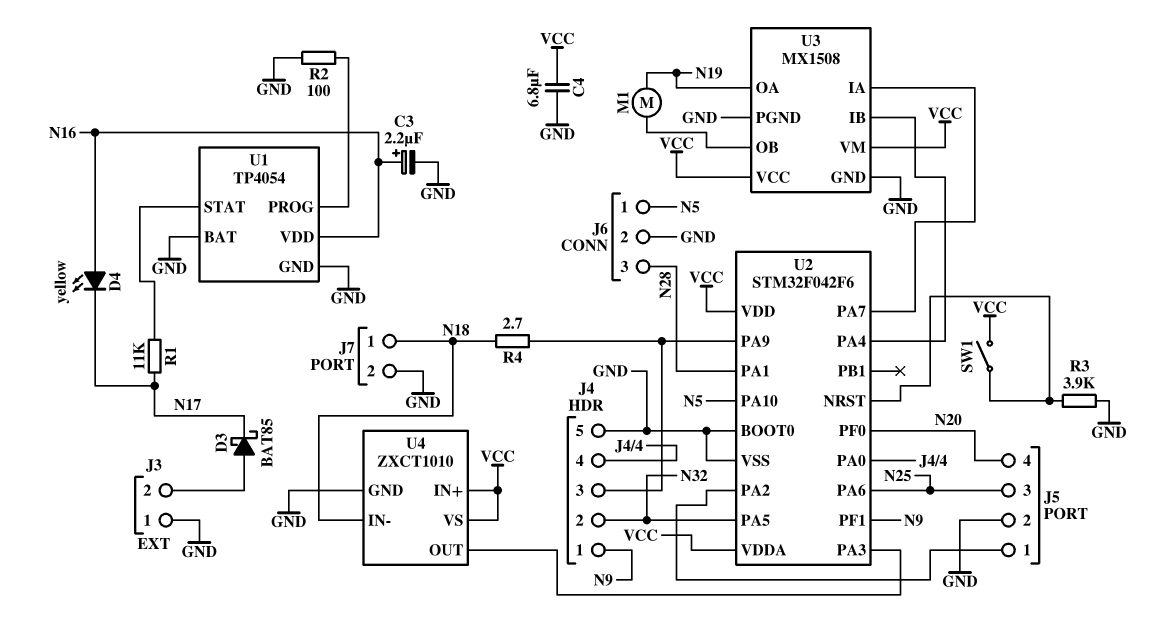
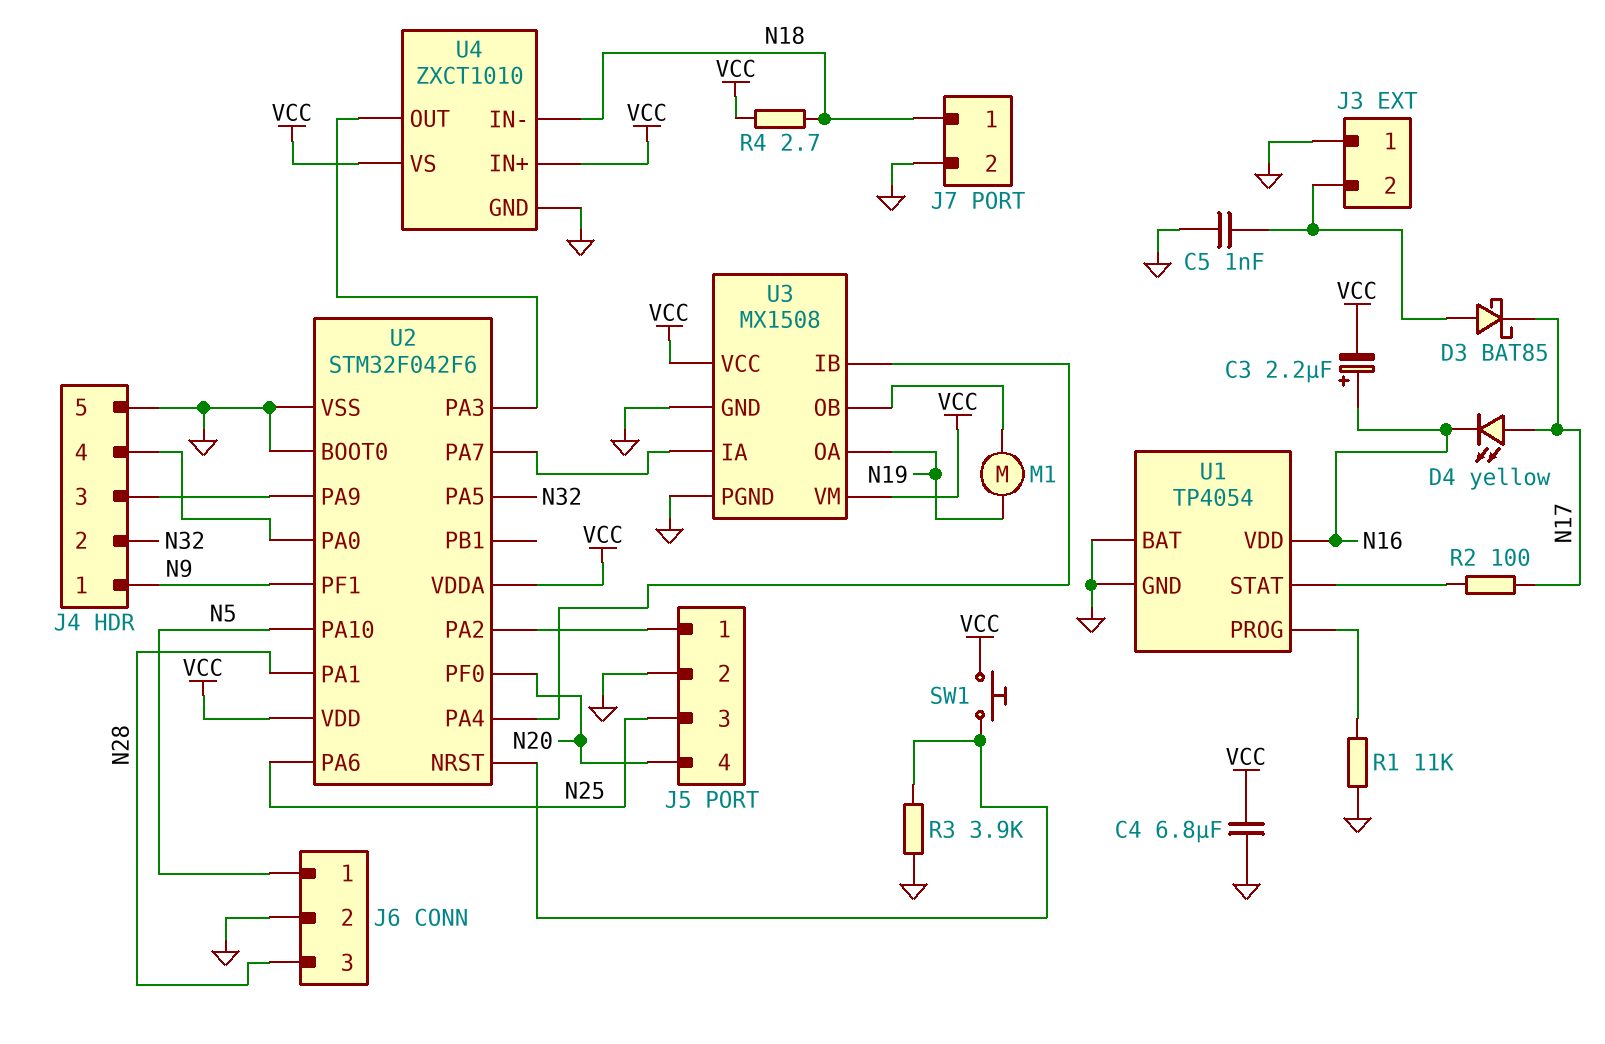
C3: 2.2uF (plus N16, minus GND) -> 2.2uF (plus N16, minus VCC)
C5: none -> 1nF (GND, J3/2)
D4: LED yellow (A N16, K N17) -> LED yellow (A N17, K N16)
R1: 11k (N17, U1/STAT) -> 11k (GND, U1/PROG)
R2: 100 (GND, U1/PROG) -> 100 (N17, U1/STAT)
R4: 2.7 (J4/3, N18) -> 2.7 (N18, VCC)
SW1: switch (U2/NRST, VCC) -> button (U2/NRST, VCC)

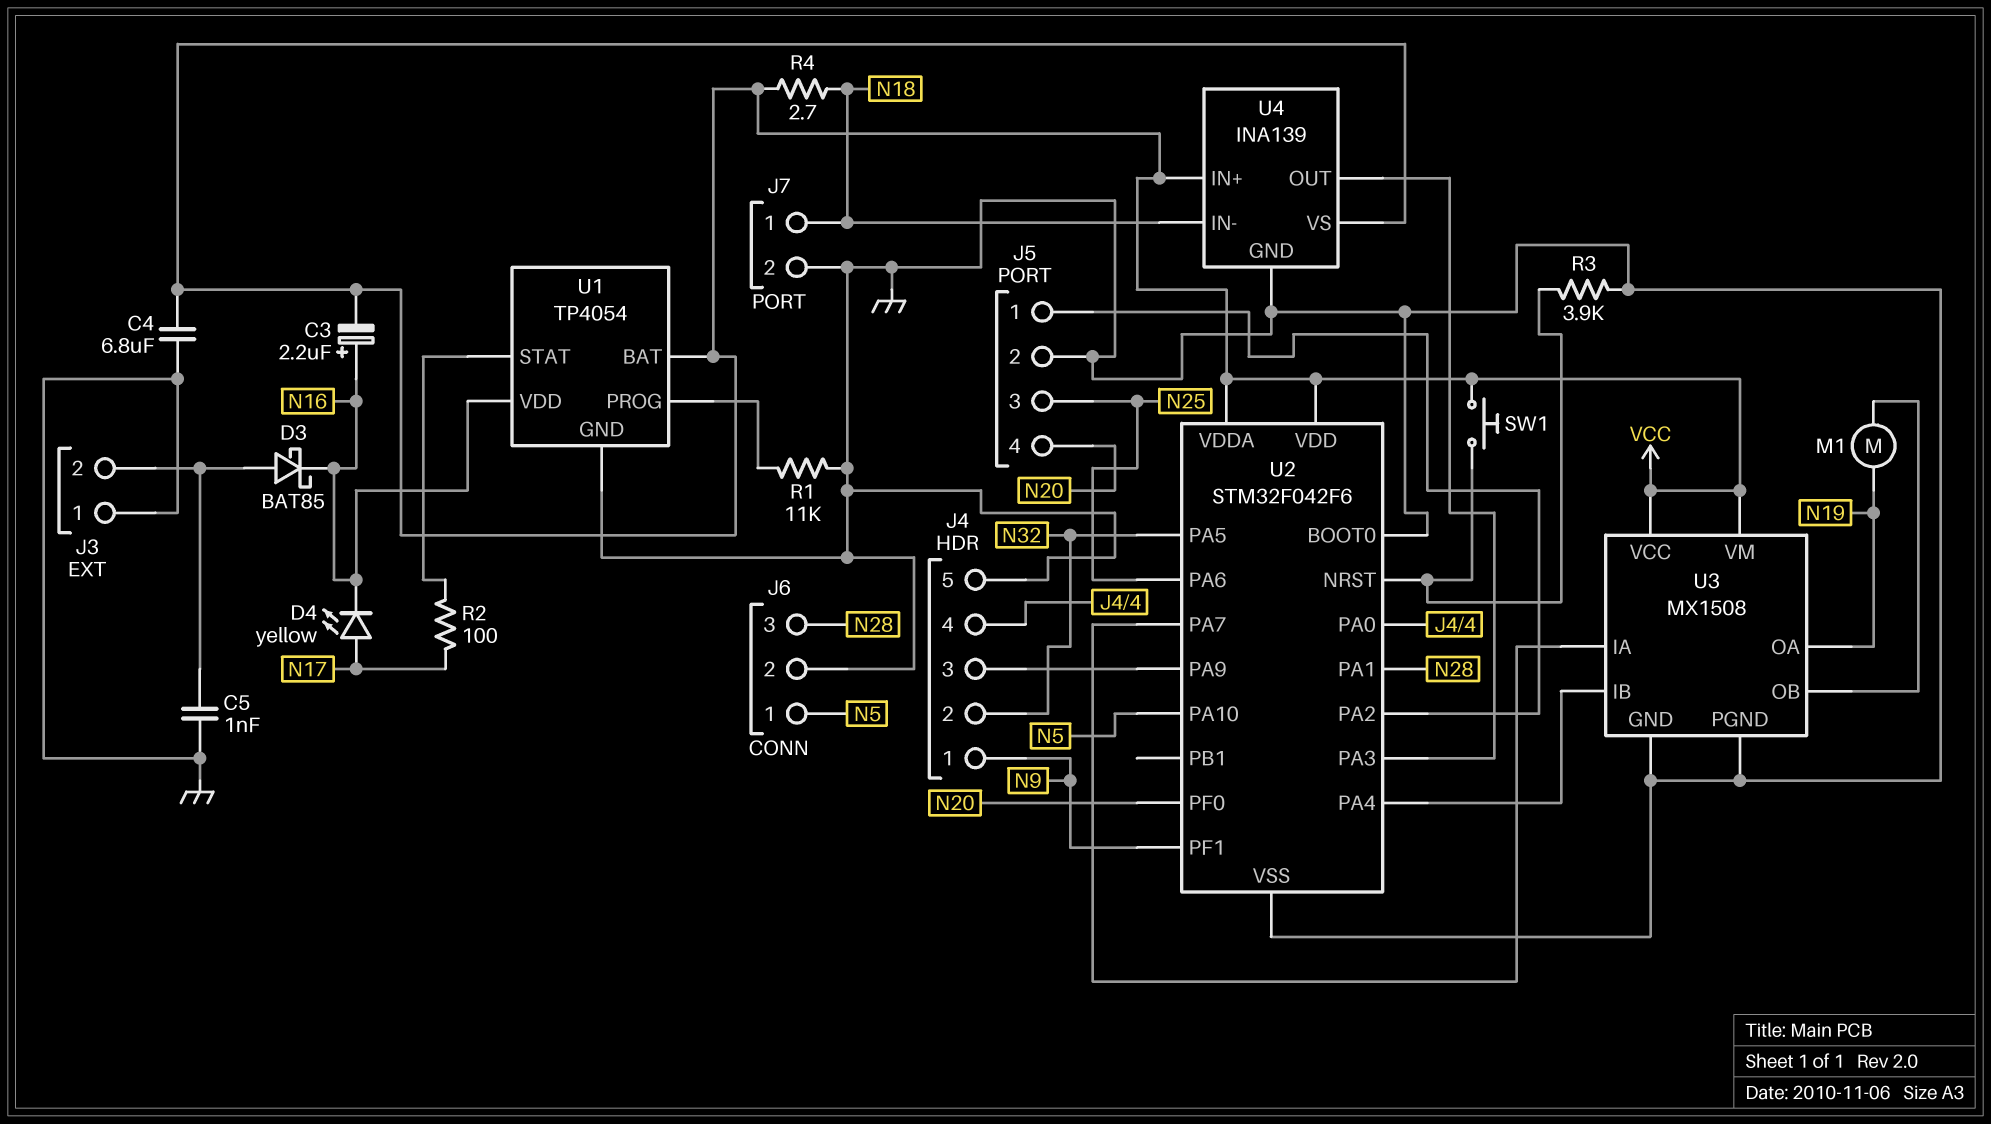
D3: schottky BAT85 (A J3/2, K N17) -> schottky BAT85 (A J3/2, K N16)
U1 pin BAT: GND -> VCC
U4: ZXCT1010 -> INA139

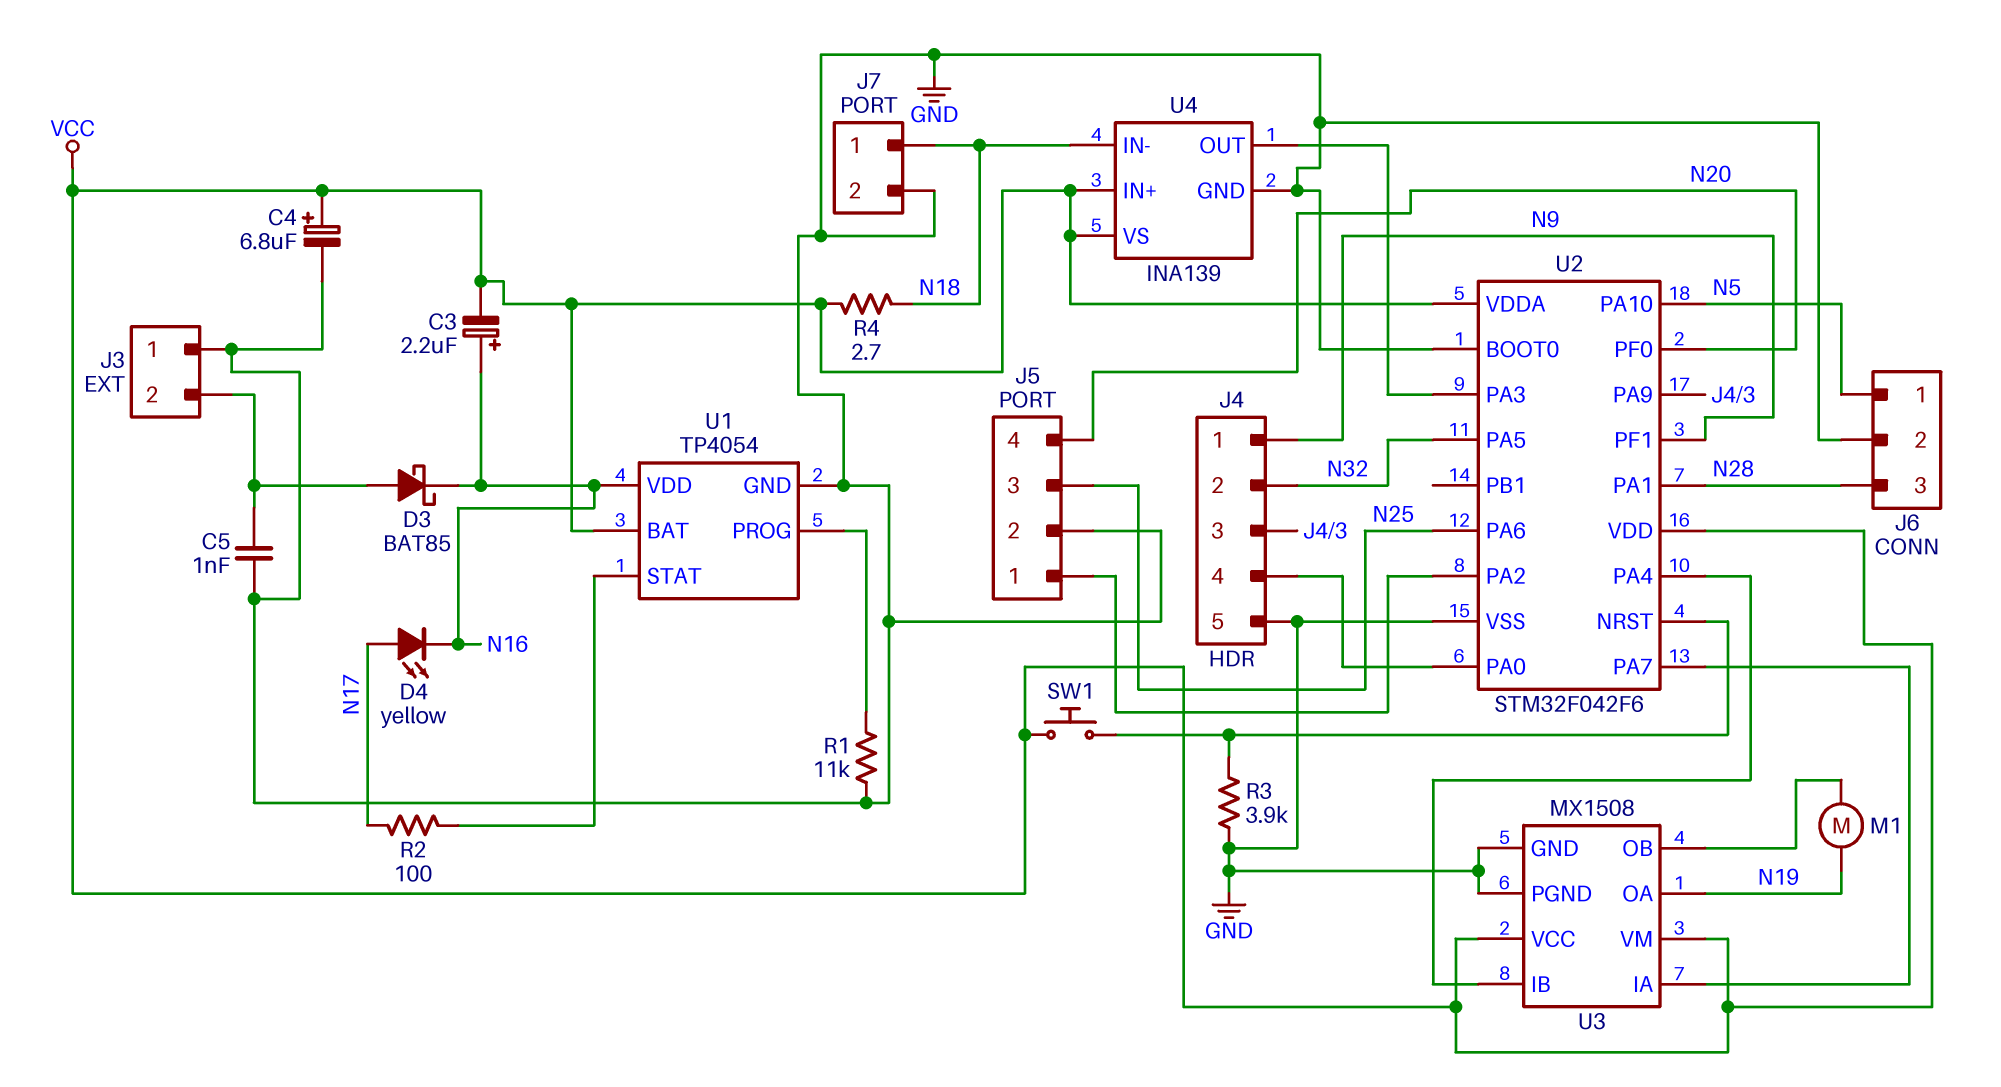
C4: 6.8uF (GND, VCC) -> 6.8uF (plus VCC, minus GND)

